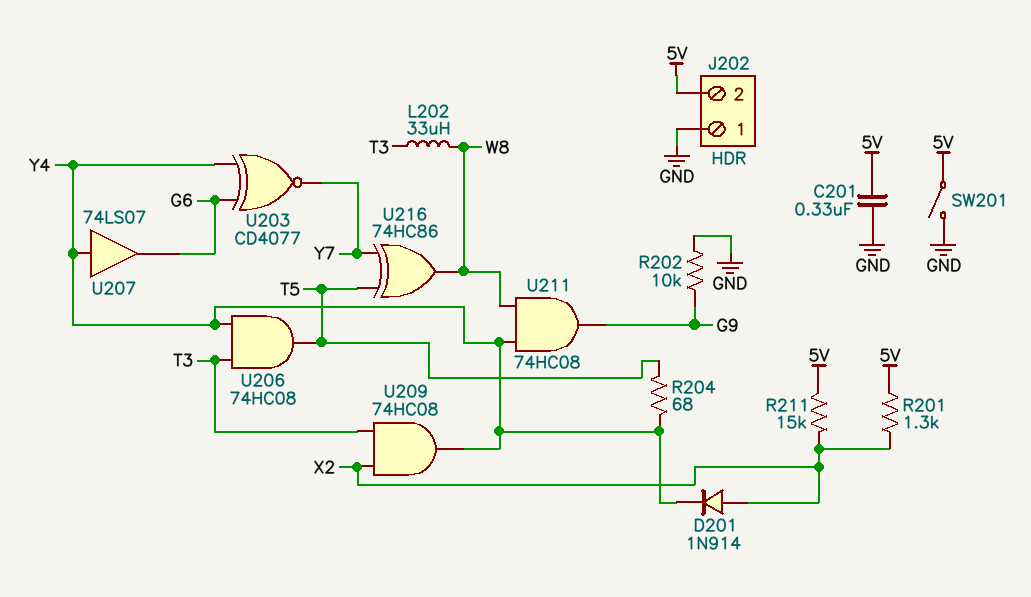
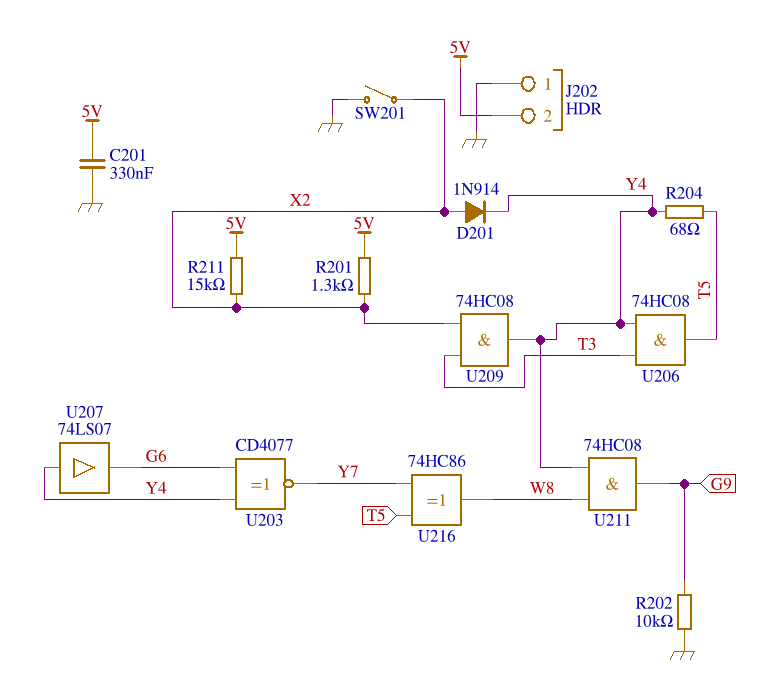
L202: 33uH (T3, W8) -> none
SW201: switch (5V, GND) -> switch (GND, X2)

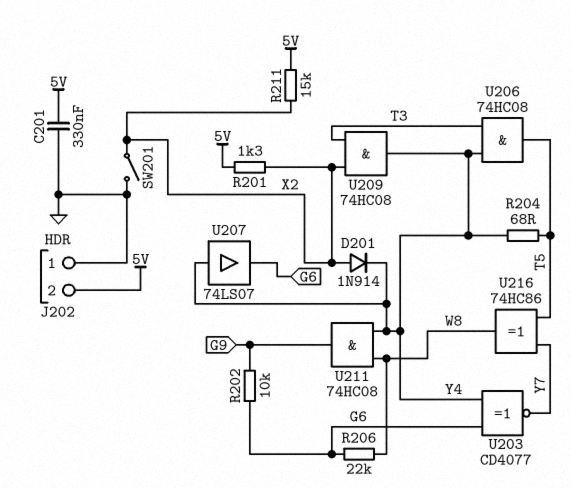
R202: 10k (G9, GND) -> 10k (G6, G9)
R206: none -> 22k (G6, W8)

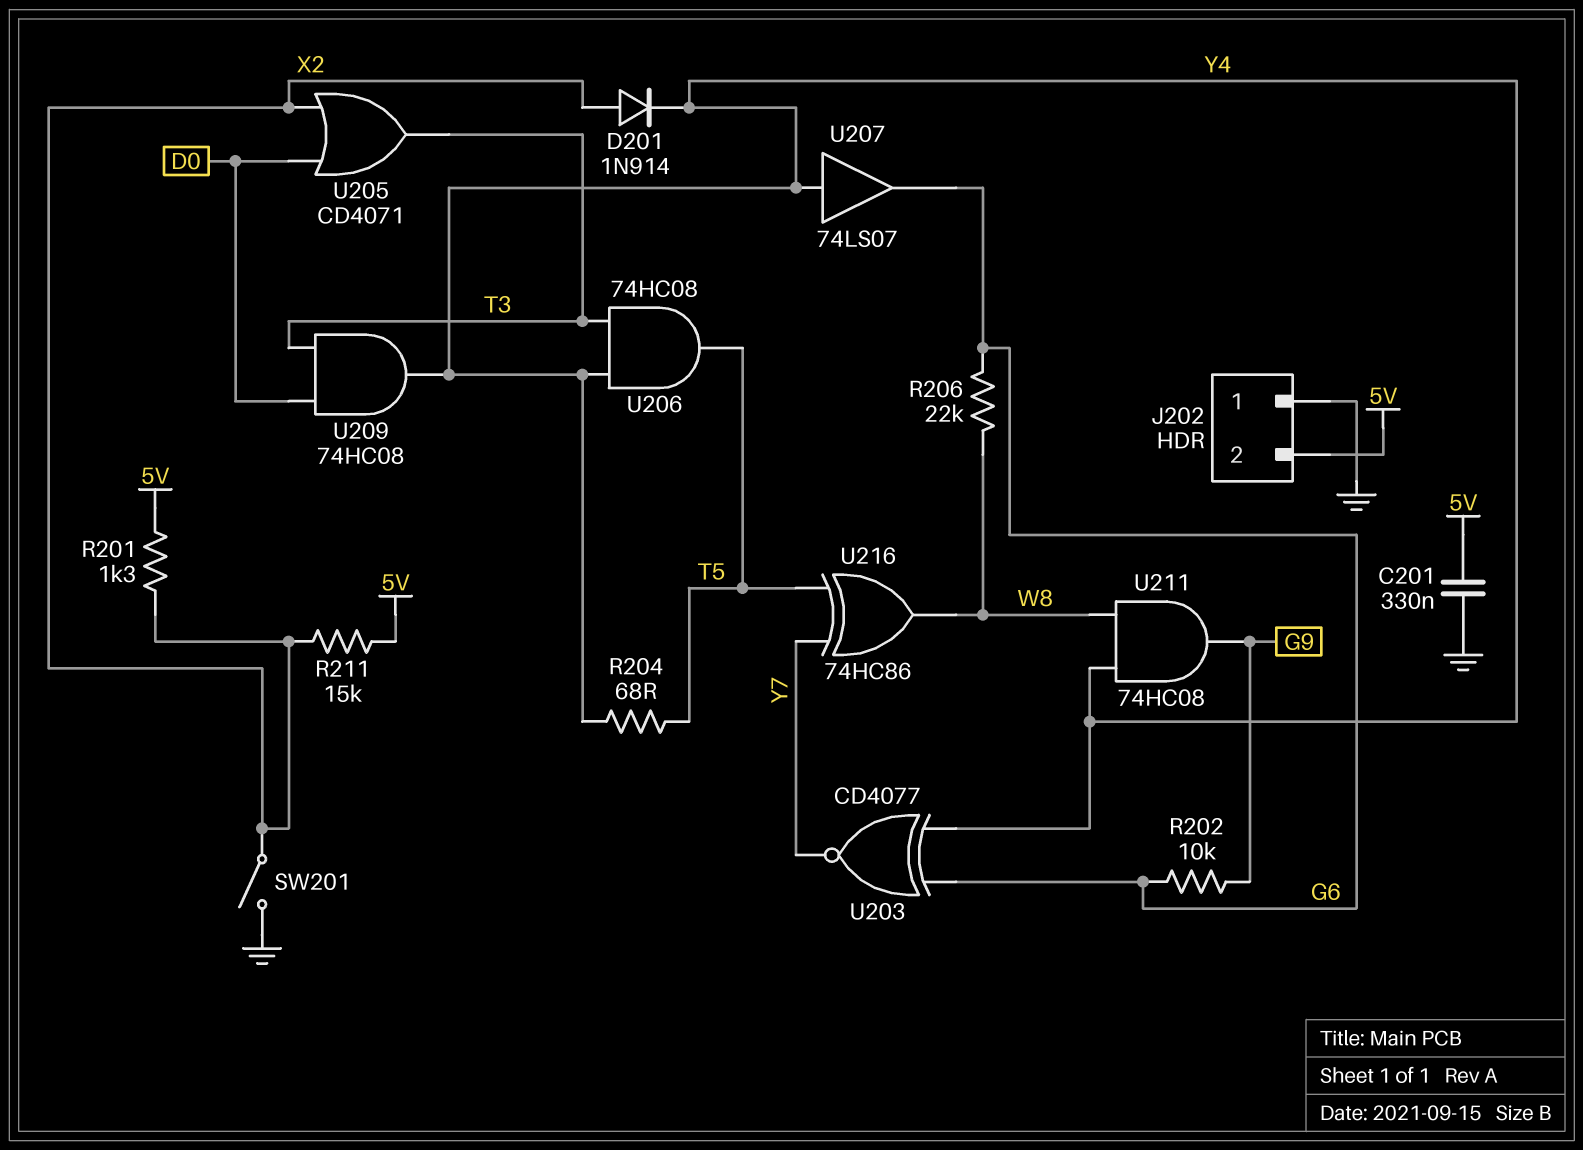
U205: none -> OR CD4071 (in D0, in X2, out T3)
U209: AND 74HC08 (in T3, in X2, out Y4) -> AND 74HC08 (in D0, in T3, out Y4)

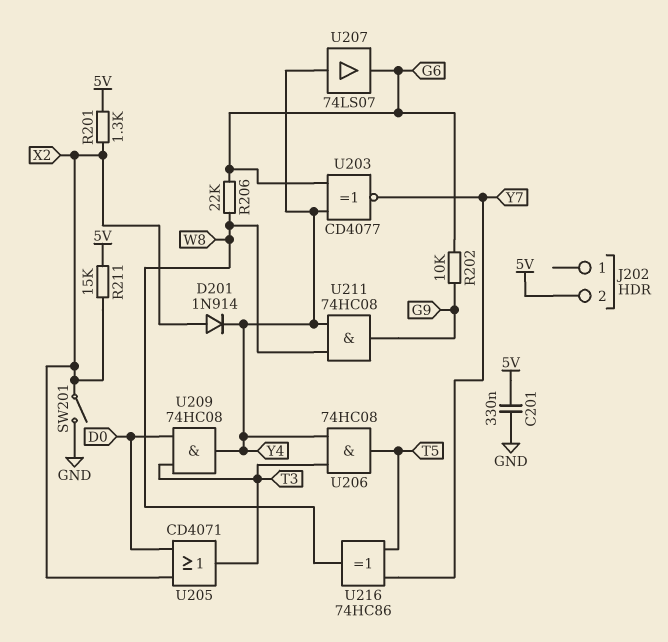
J202 pin 1: GND -> none
R204: 68 (T5, Y4) -> none

